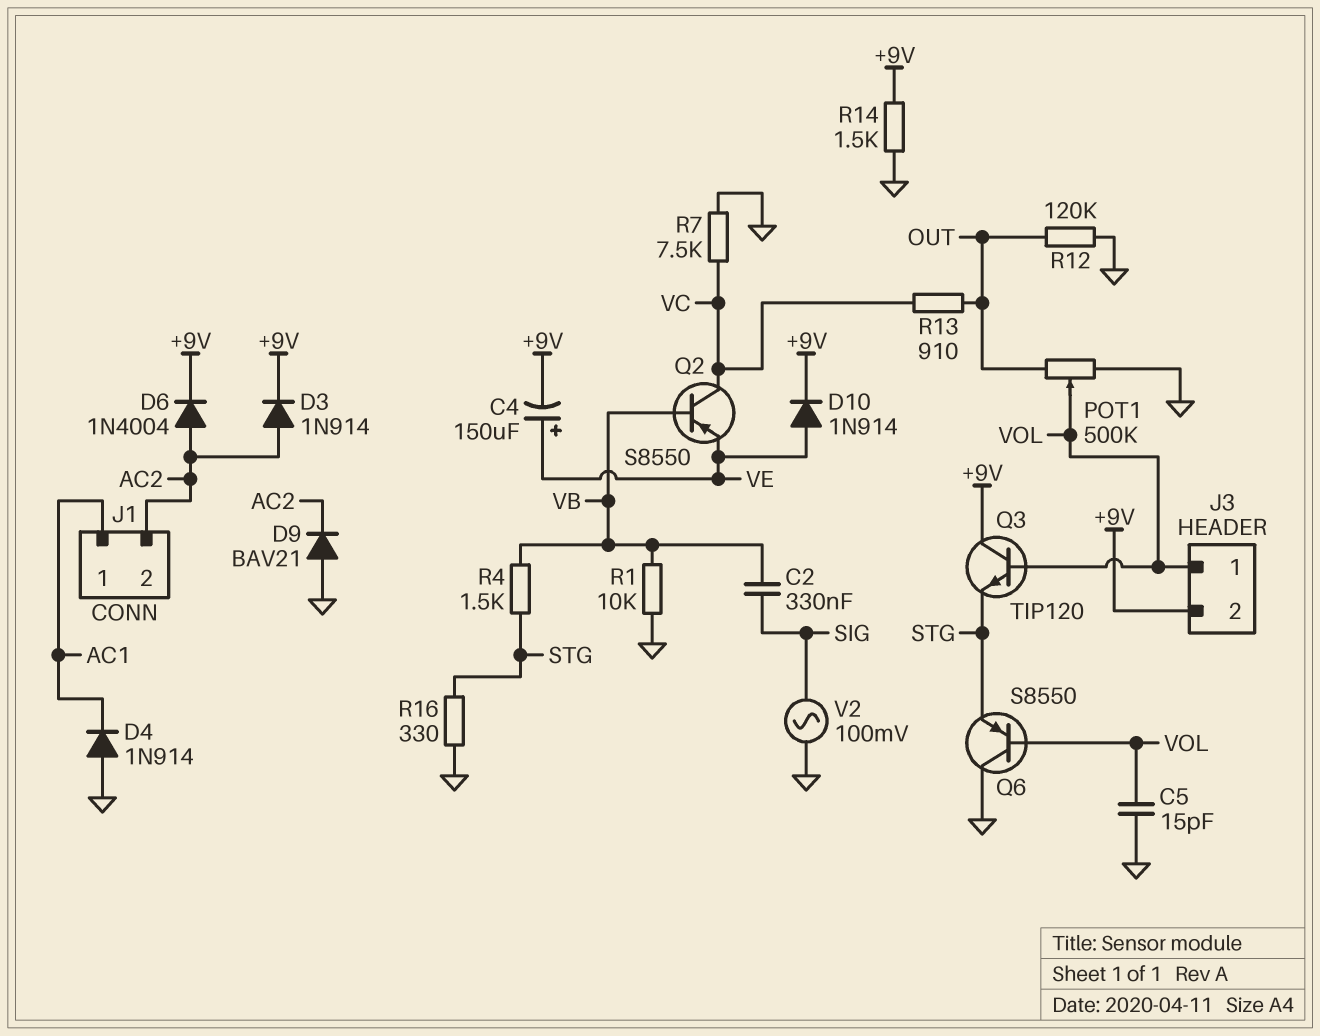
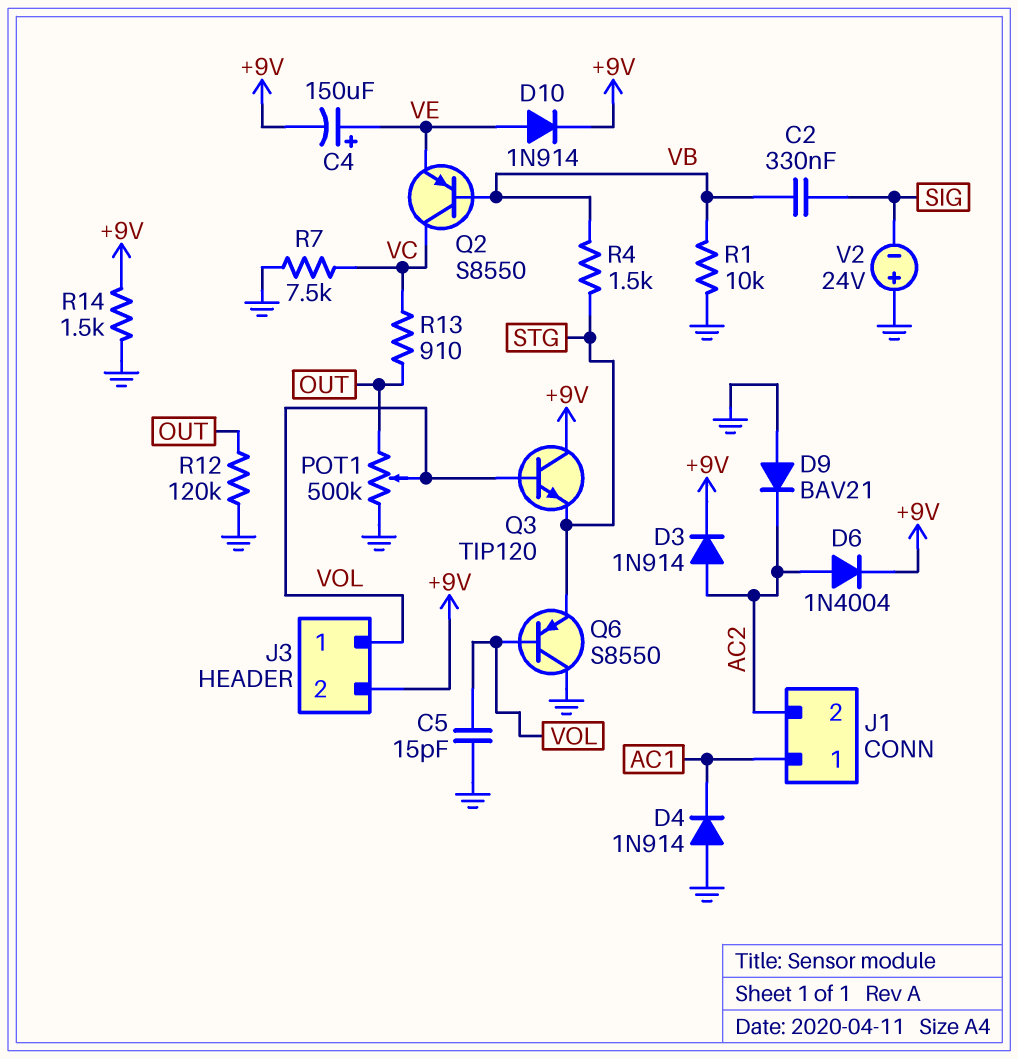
R16: 330 (GND, STG) -> none
V2: AC 100mV (GND, SIG) -> 24V (plus GND, minus SIG)

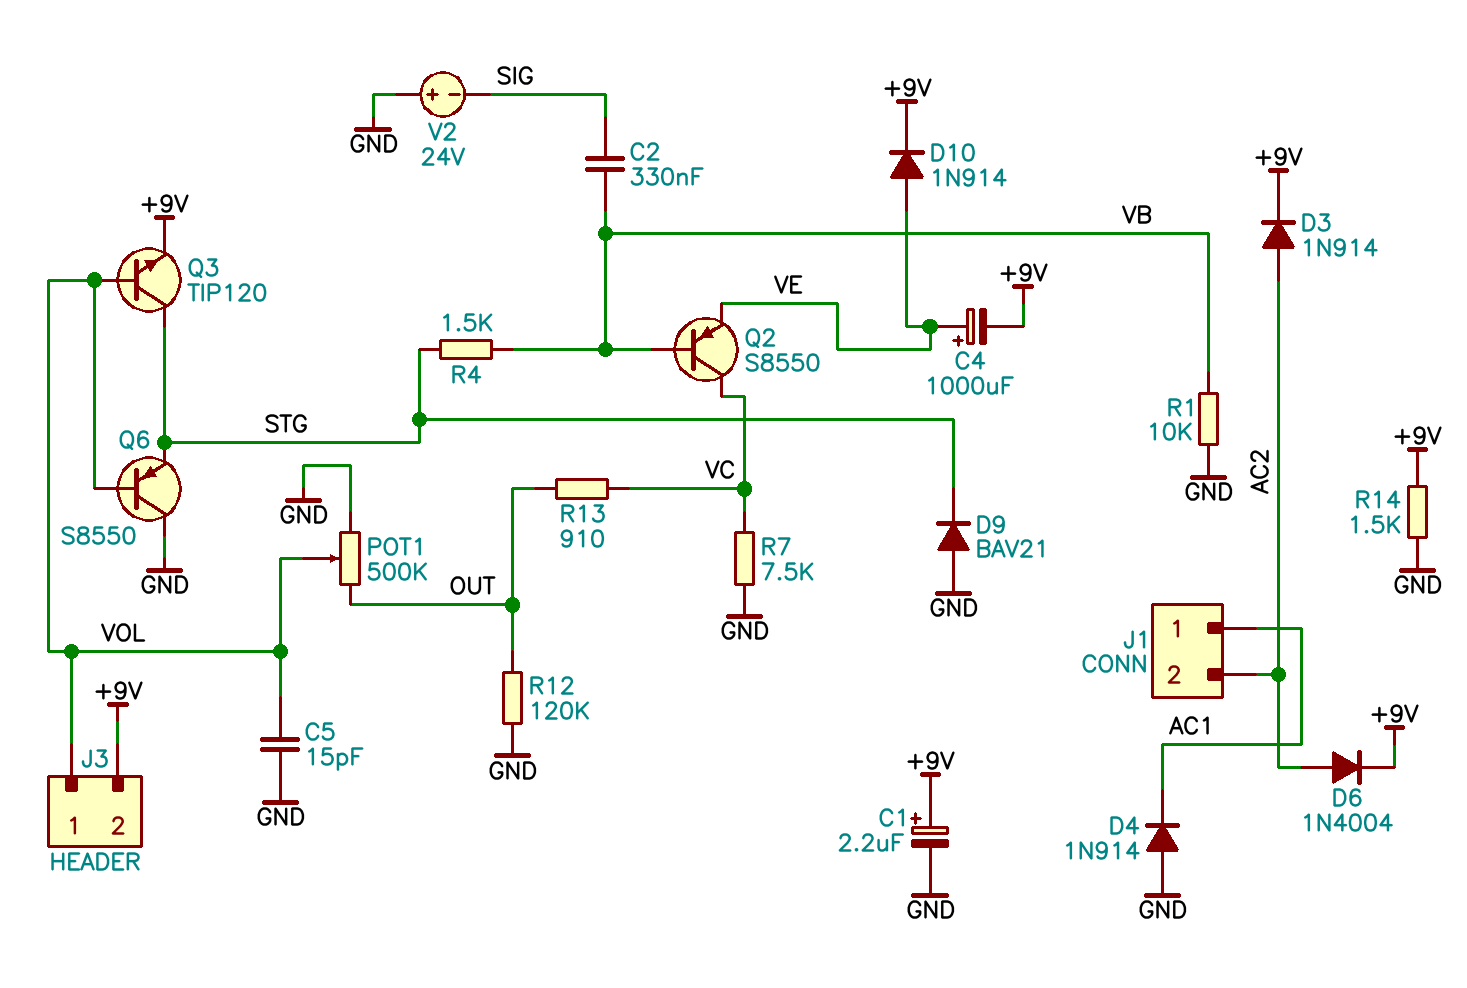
C1: none -> 2.2uF (plus +9V, minus GND)
C4: 150uF (plus VE, minus +9V) -> 1000uF (plus VE, minus +9V)
D9: diode BAV21 (A GND, K AC2) -> diode BAV21 (A GND, K STG)
Q3: NPN TIP120 (B VOL, C +9V, E STG) -> NPN TIP120 (B VOL, C STG, E +9V)

